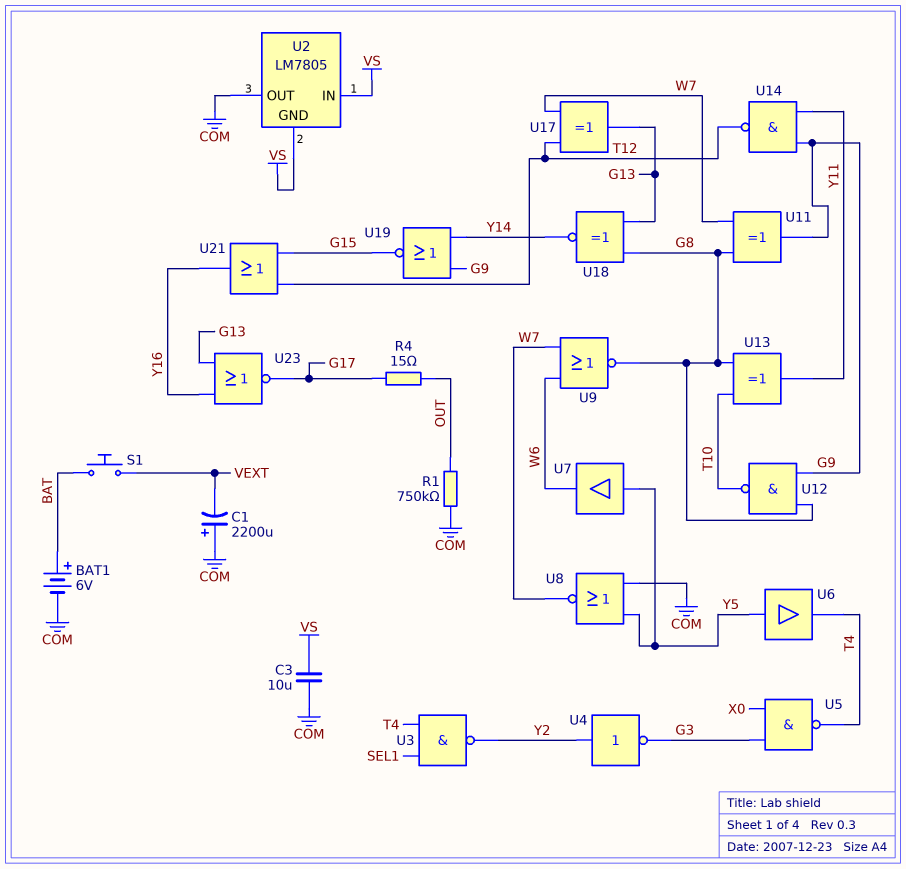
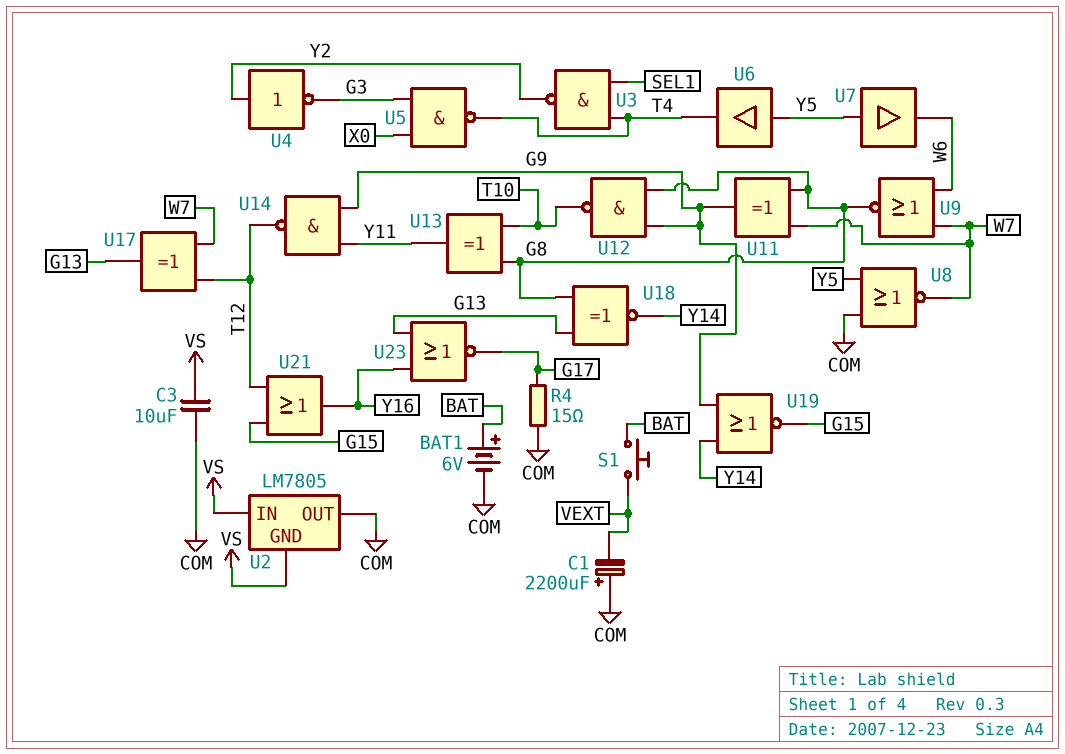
R1: 750k (COM, OUT) -> none
R4: 15 (G17, OUT) -> 15 (COM, G17)

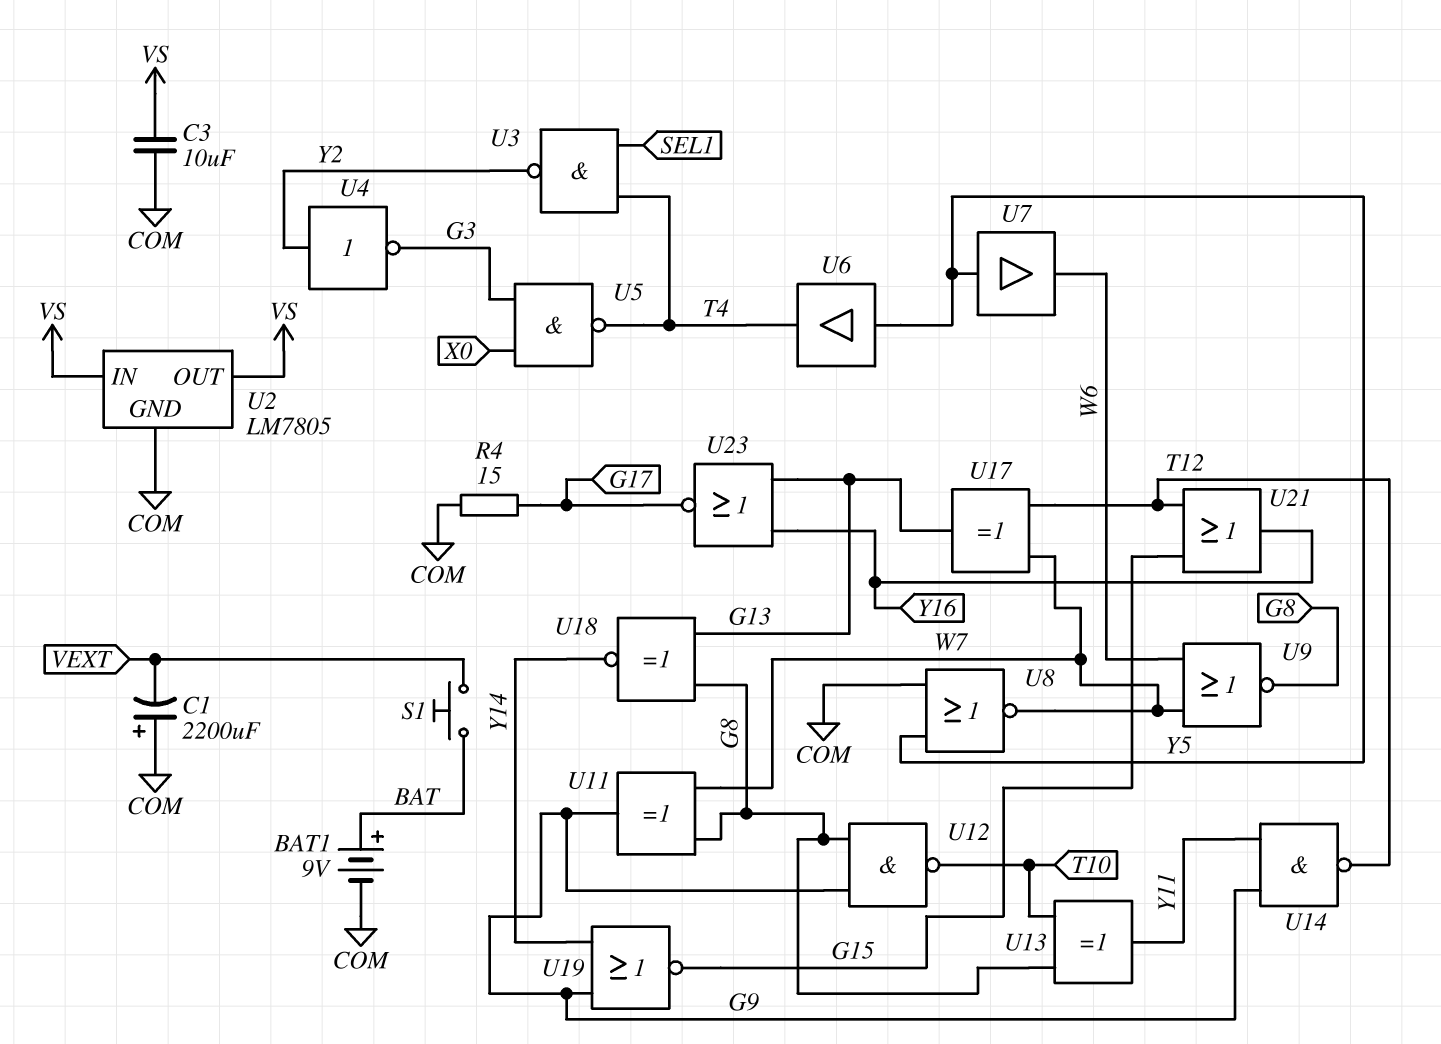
BAT1: 6V (plus BAT, minus COM) -> 9V (plus BAT, minus COM)
U2 pin GND: VS -> COM
U2 pin OUT: COM -> VS

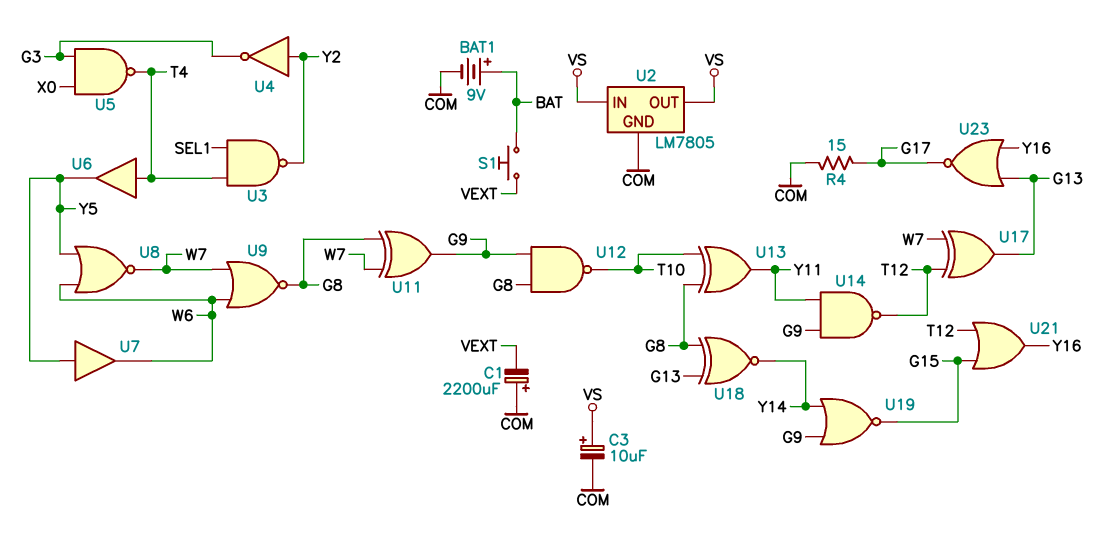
C3: 10uF (COM, VS) -> 10uF (plus VS, minus COM)
U6: buffer (in Y5, out T4) -> buffer (in T4, out Y5)
U8: NOR (in COM, in Y5, out W7) -> NOR (in W6, in Y5, out W7)

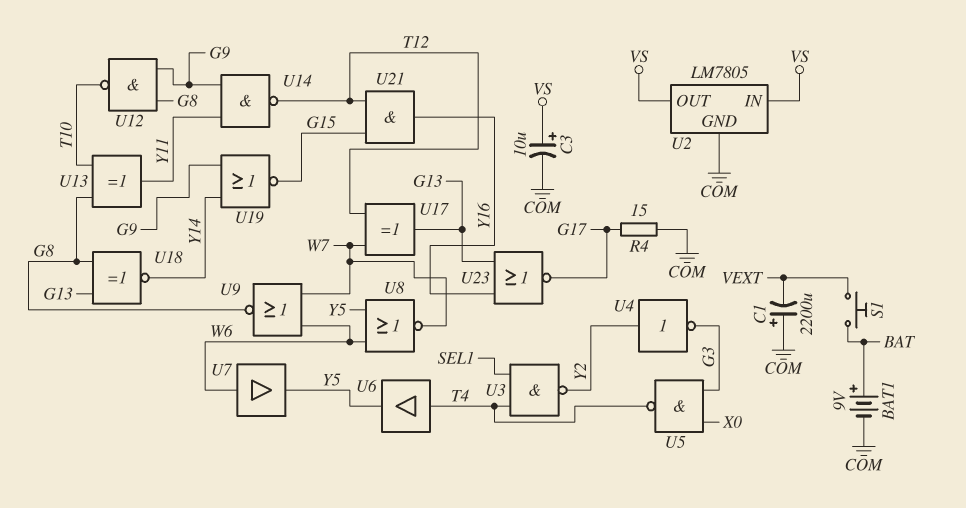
U7: buffer (in Y5, out W6) -> buffer (in W6, out Y5)
U11: XOR (in G8, in W7, out G9) -> none
U21: OR (in G15, in T12, out Y16) -> AND (in G15, in T12, out Y16)

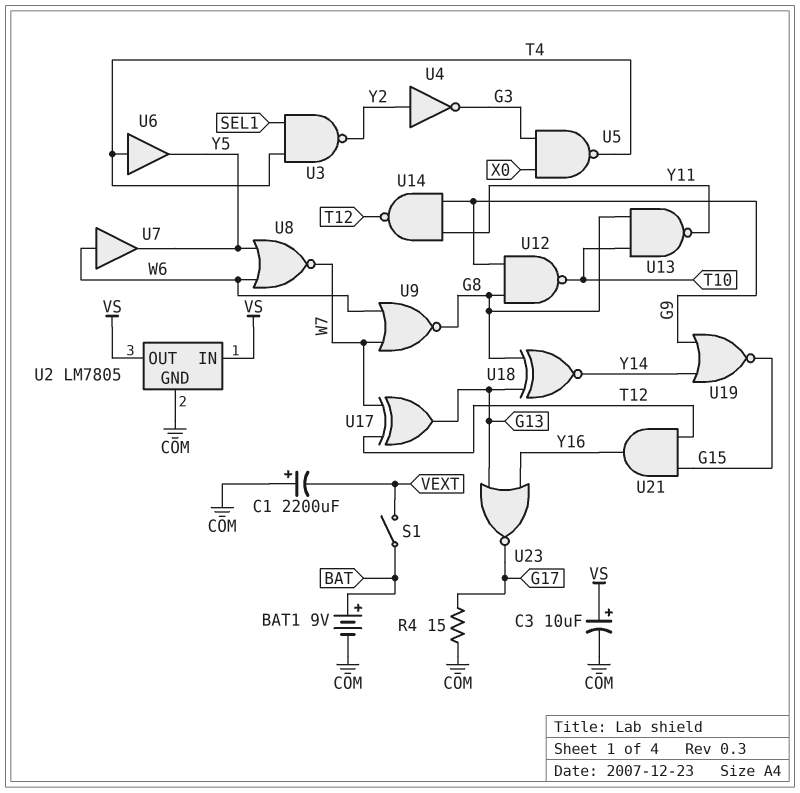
S1: button (BAT, VEXT) -> switch (BAT, VEXT)
U13: XOR (in G8, in T10, out Y11) -> NAND (in G8, in T10, out Y11)

